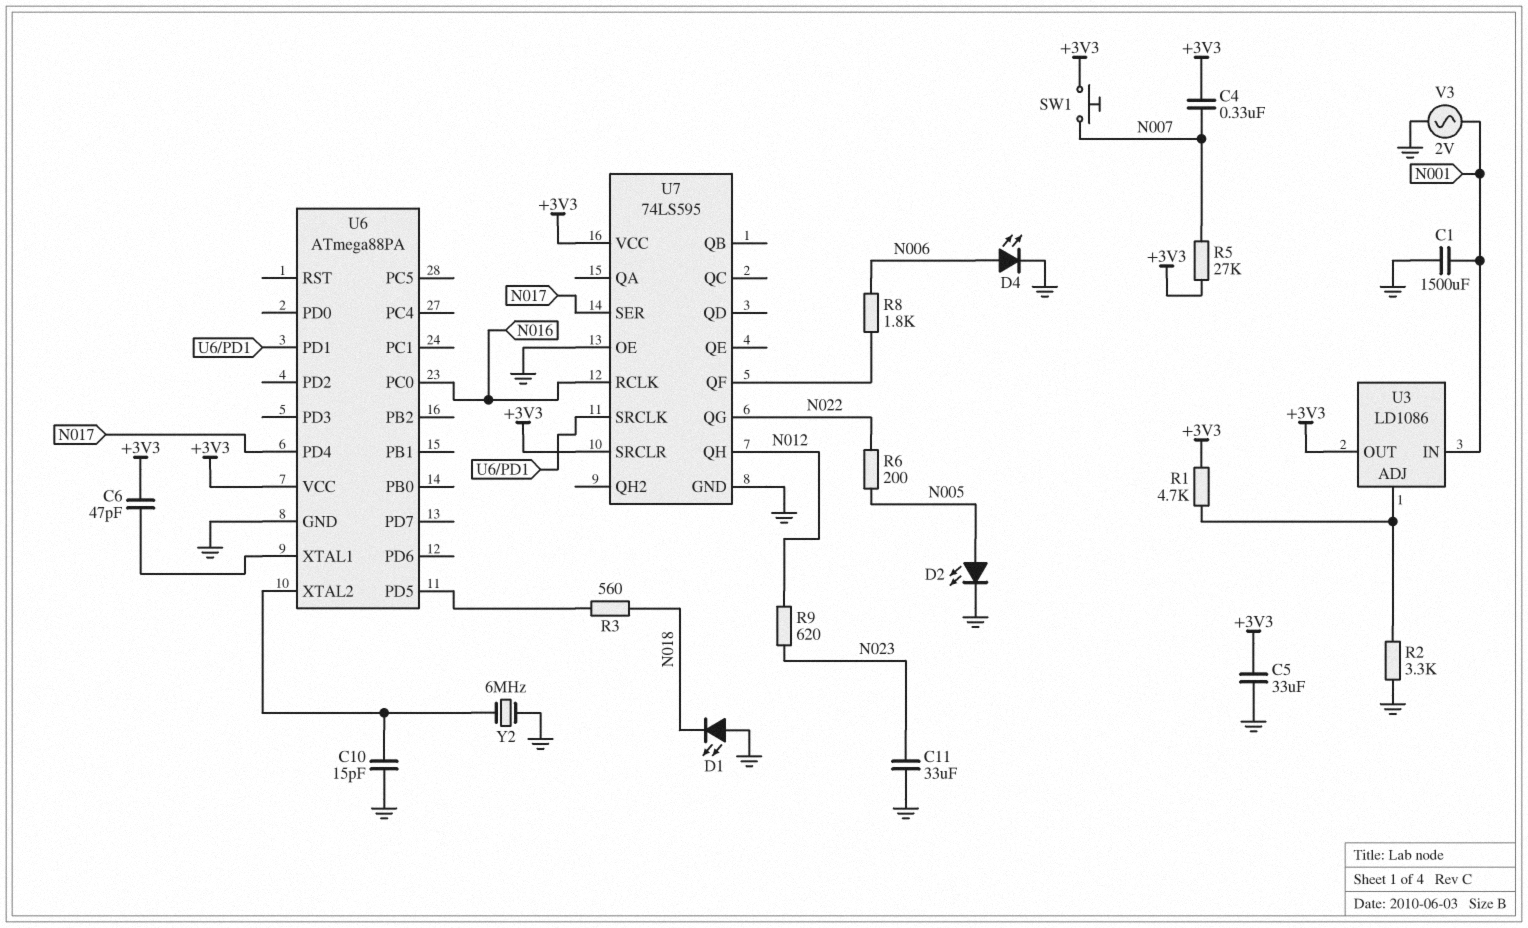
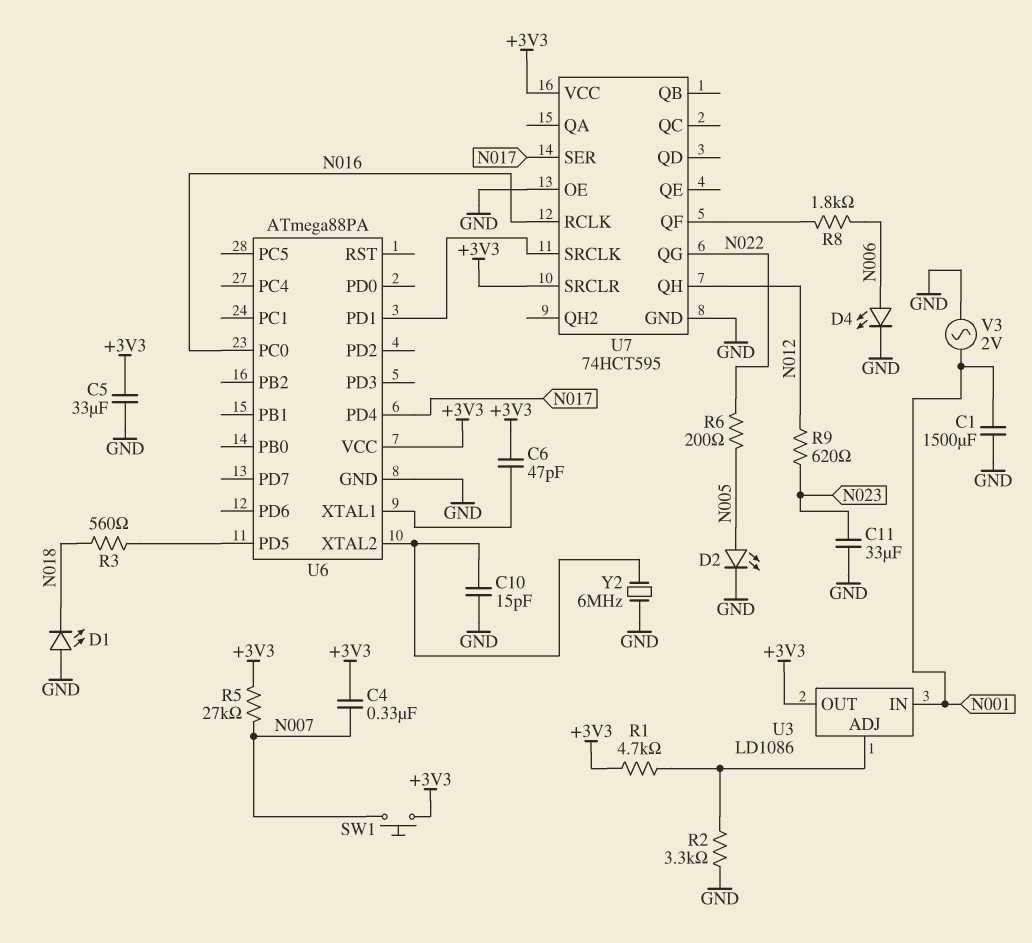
U7: 74LS595 -> 74HCT595

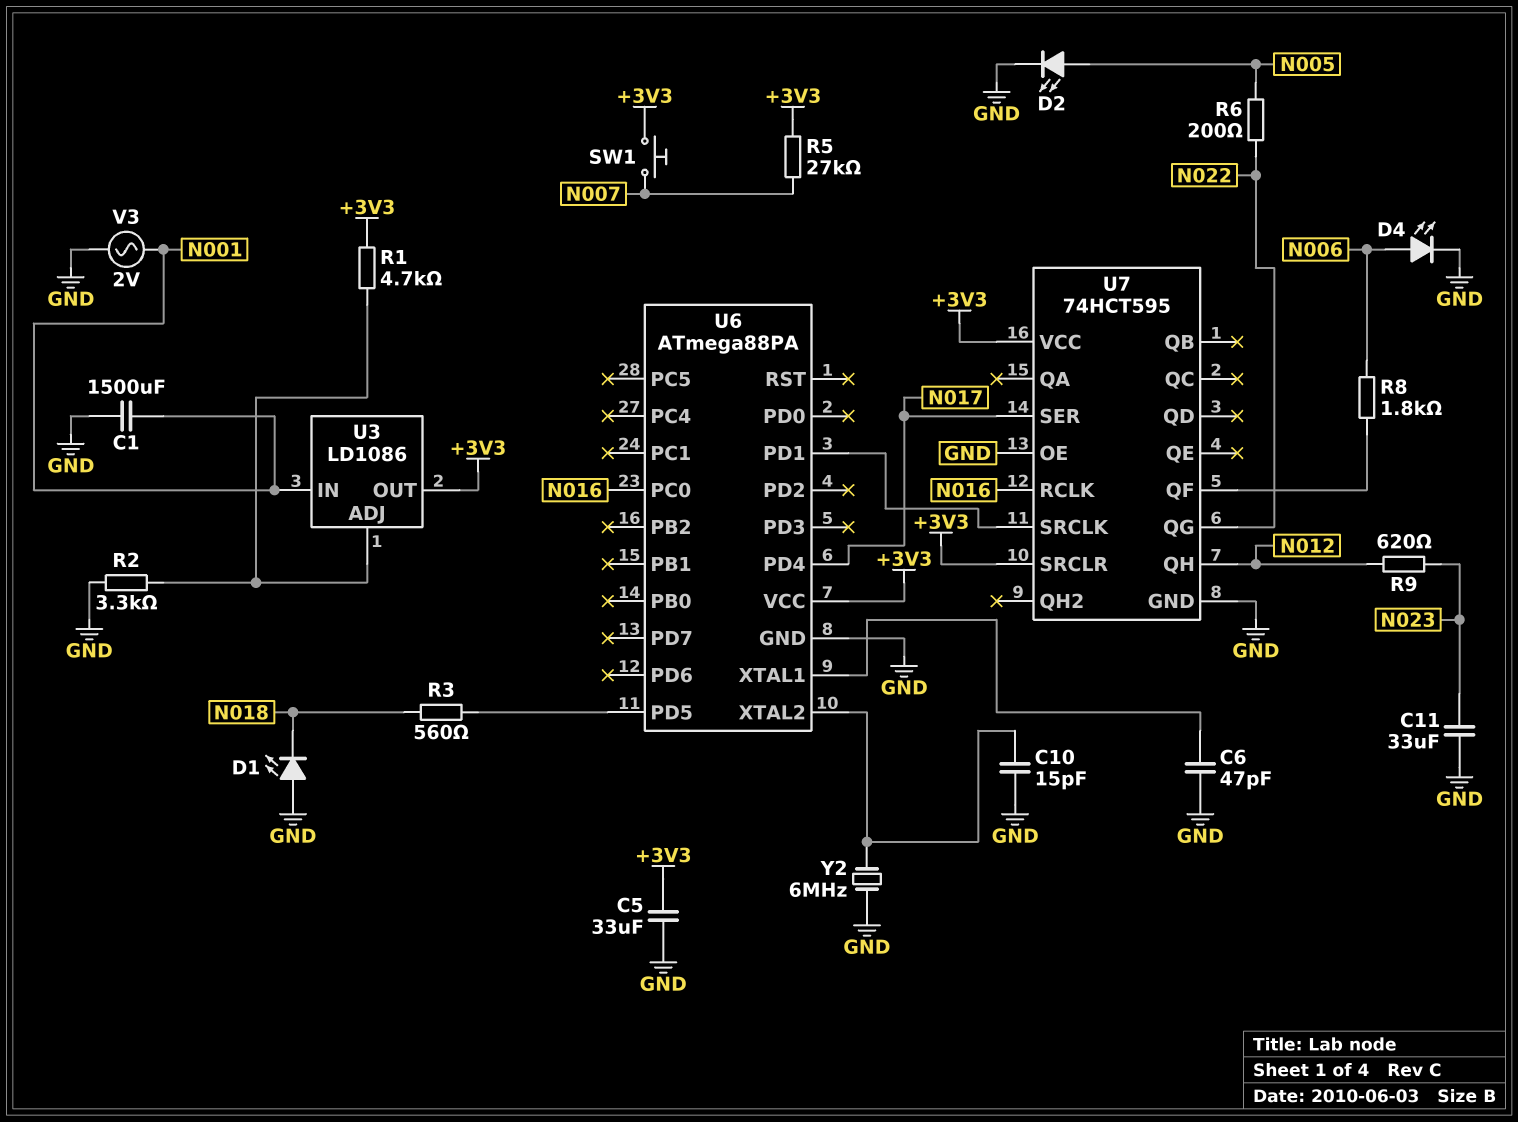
C4: 330nF (+3V3, N007) -> none
C6: 47pF (+3V3, U6/XTAL1) -> 47pF (GND, U6/XTAL1)

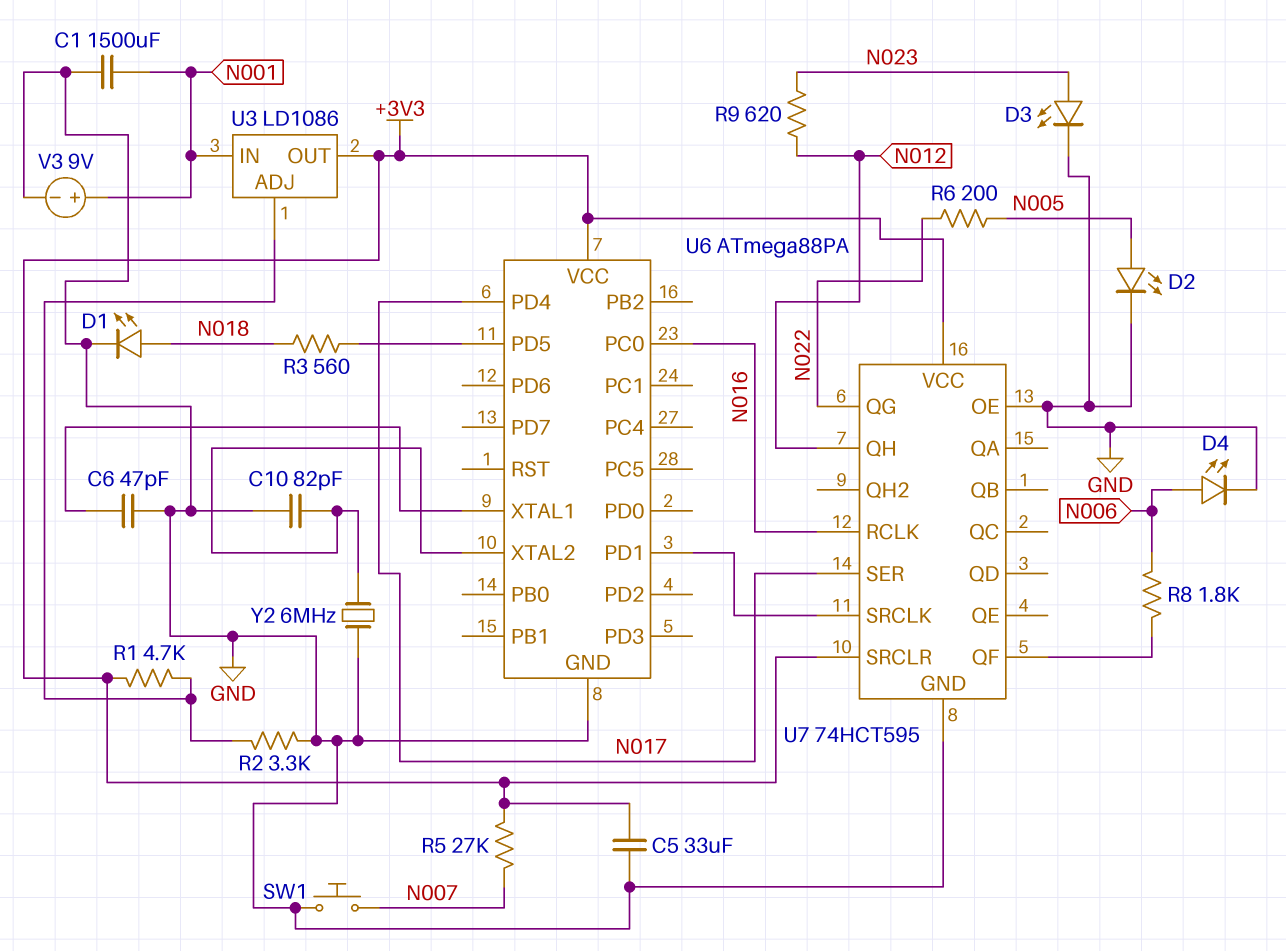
C10: 15pF (GND, U6/XTAL2) -> 82pF (GND, U6/XTAL2)
C11: 33uF (GND, N023) -> none
D1: LED (A GND, K N018) -> LED (A N018, K GND)
D3: none -> LED (A N023, K GND)
SW1: button (+3V3, N007) -> button (GND, N007)
V3: AC 2V (GND, N001) -> 9V (plus N001, minus GND)

